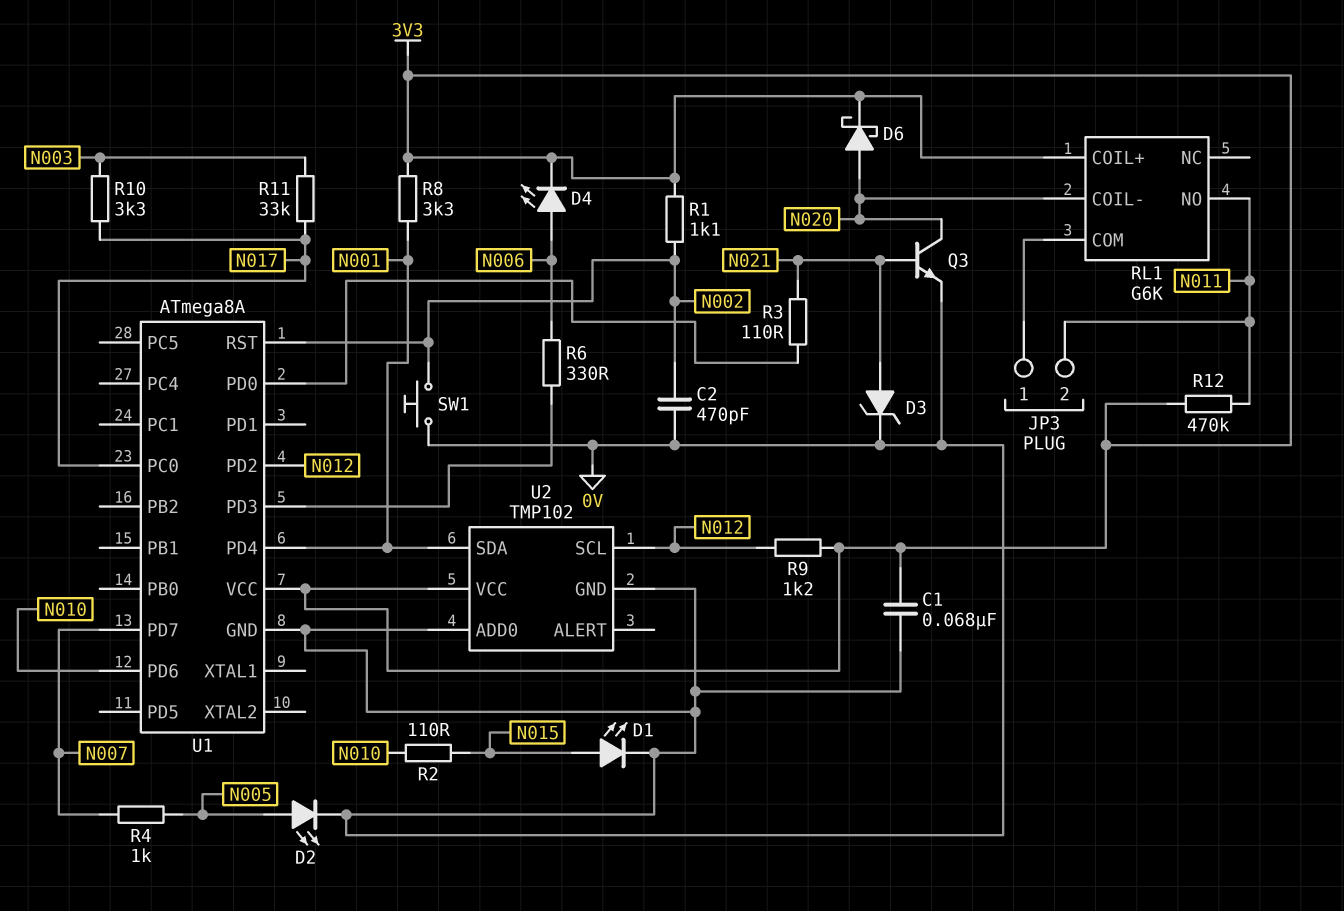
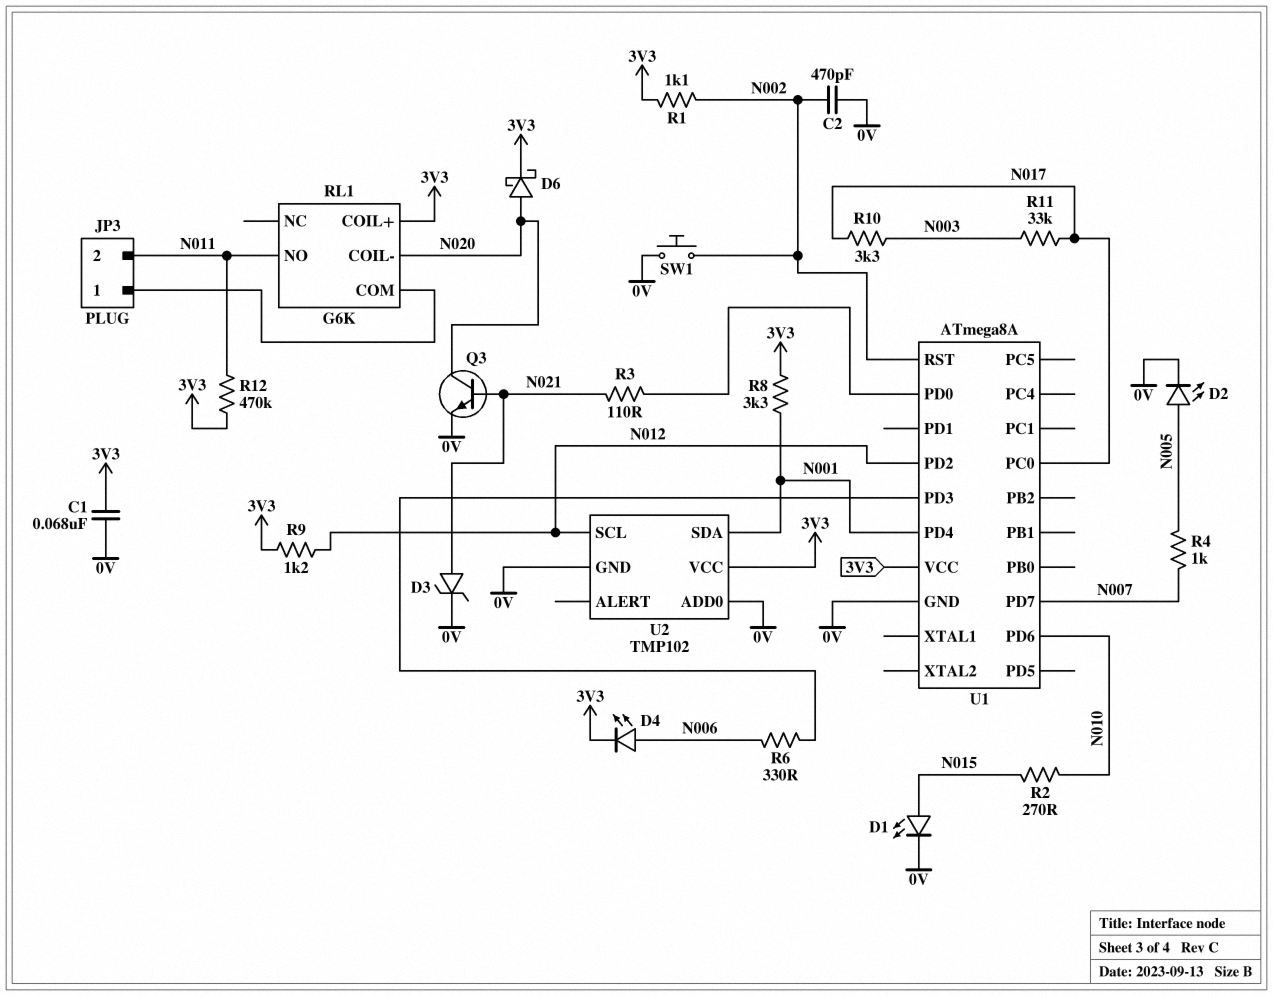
R2: 110 (N010, N015) -> 270 (N010, N015)

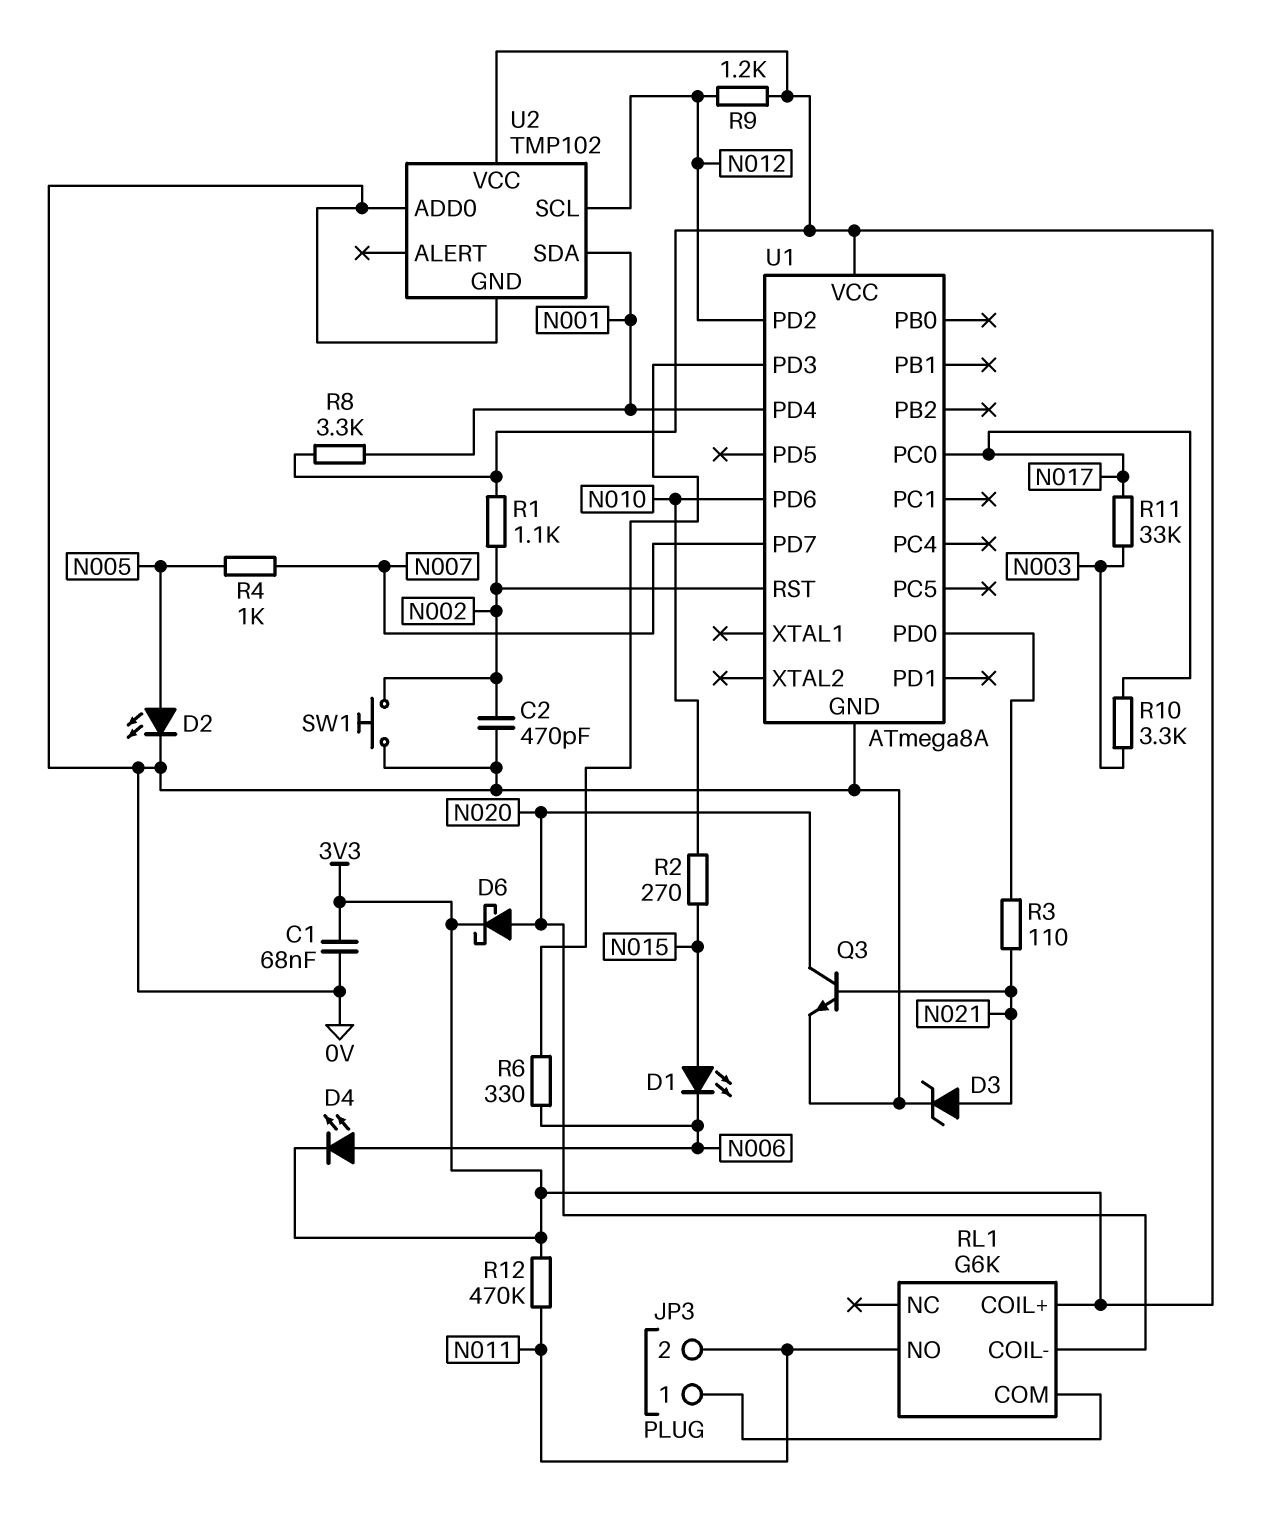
D1: LED (A N015, K 0V) -> LED (A N015, K N006)

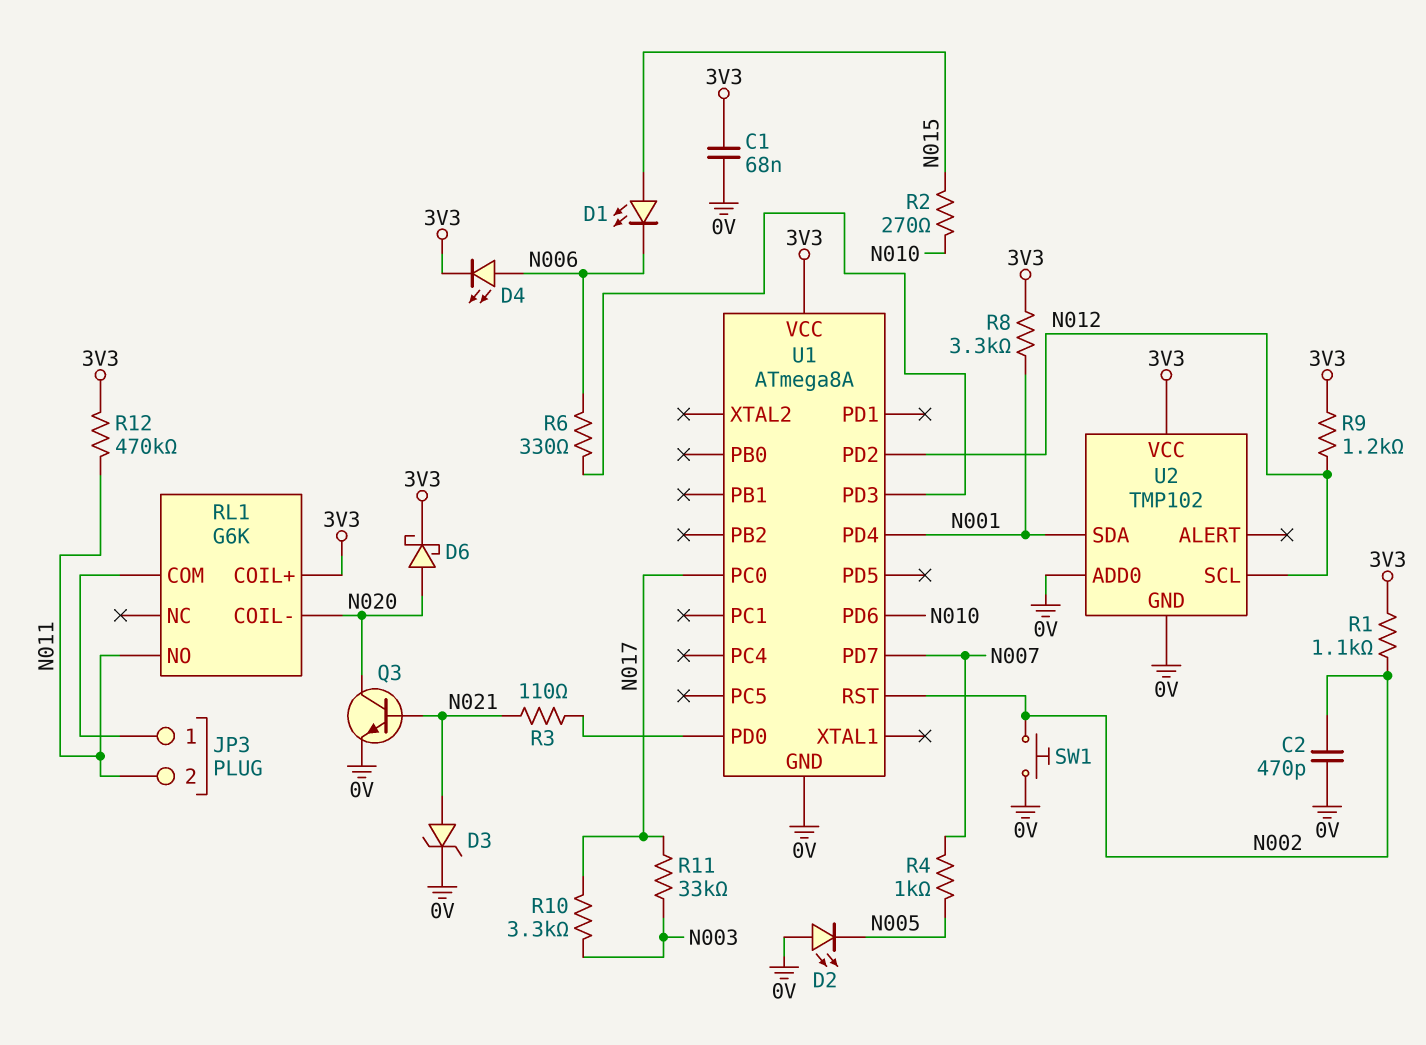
D2: LED (A N005, K 0V) -> LED (A 0V, K N005)

